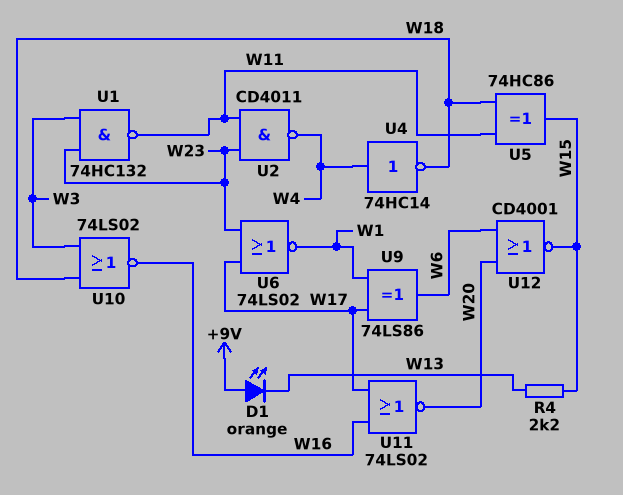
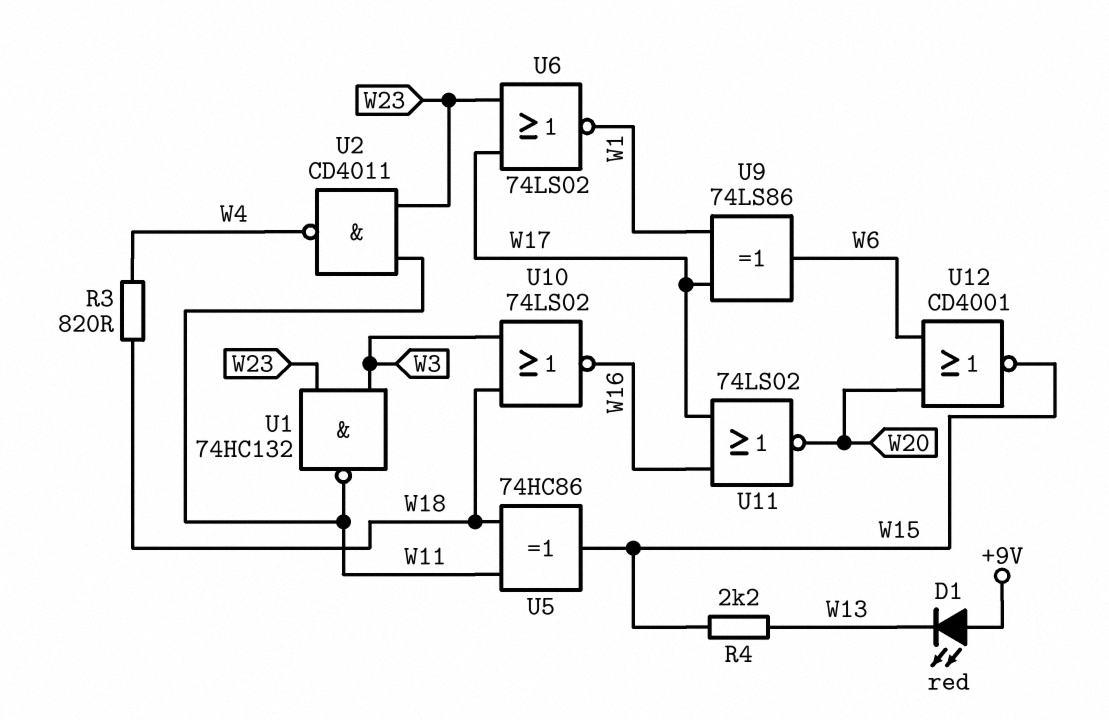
D1: LED orange (A +9V, K W13) -> LED red (A +9V, K W13)
R3: none -> 820 (W4, W18)
U4: NOT 74HC14 (in W4, out W18) -> none

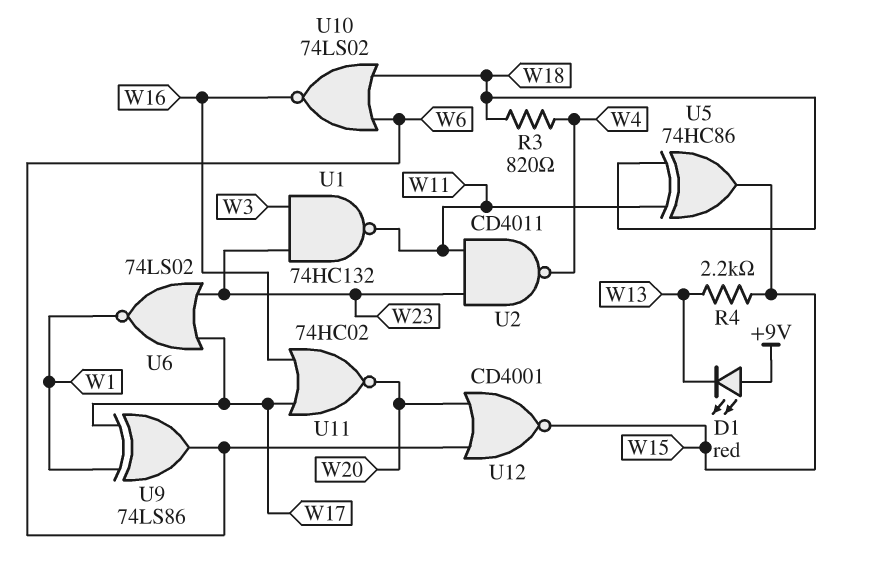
U10: NOR 74LS02 (in W3, in W18, out W16) -> NOR 74LS02 (in W6, in W18, out W16)
U11: NOR 74LS02 (in W16, in W17, out W20) -> NOR 74HC02 (in W16, in W17, out W20)

